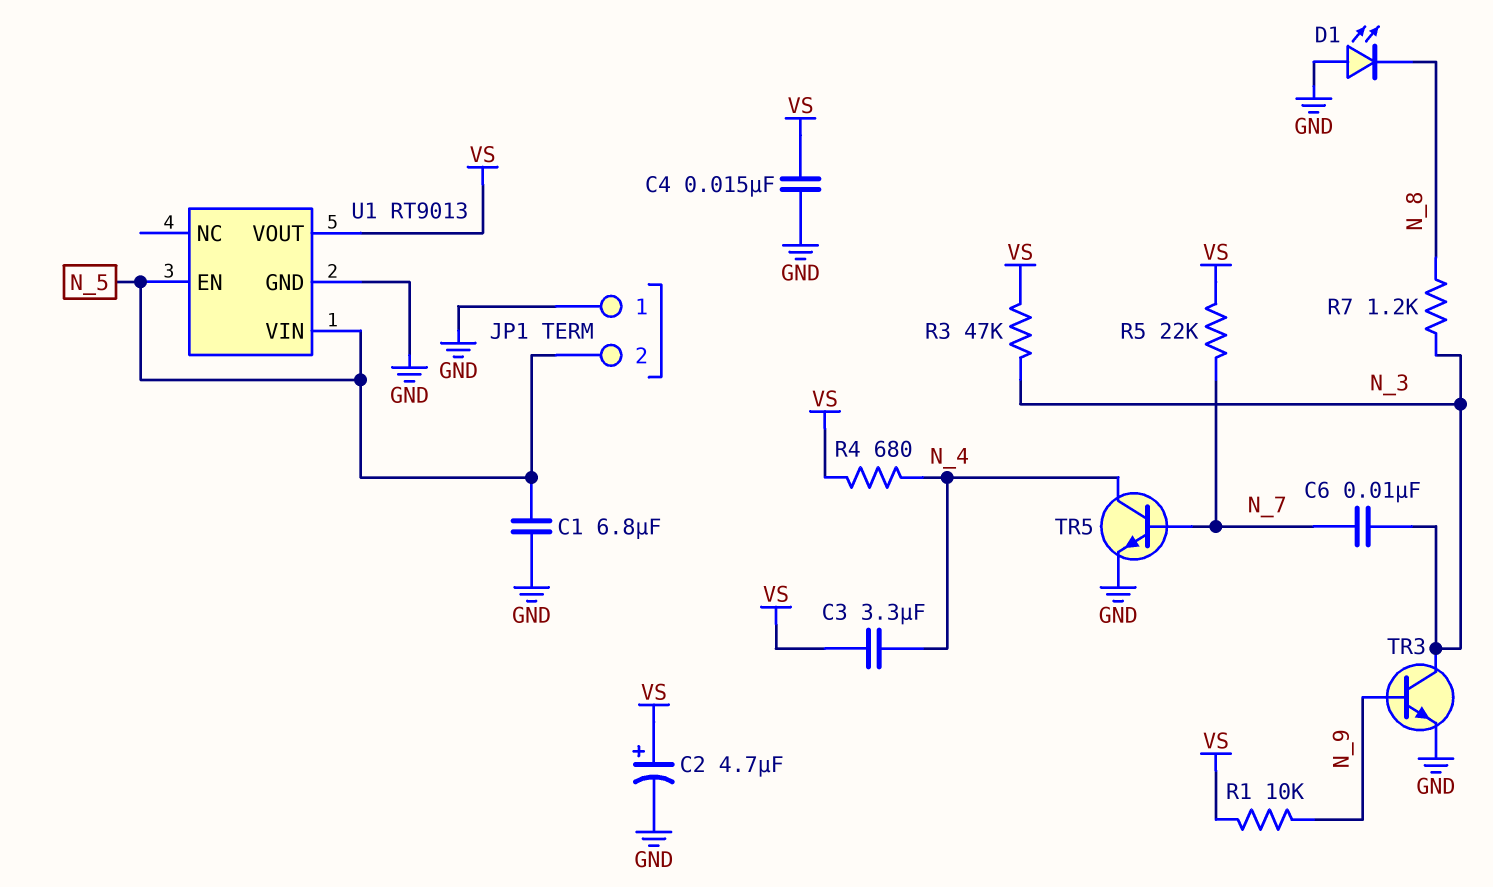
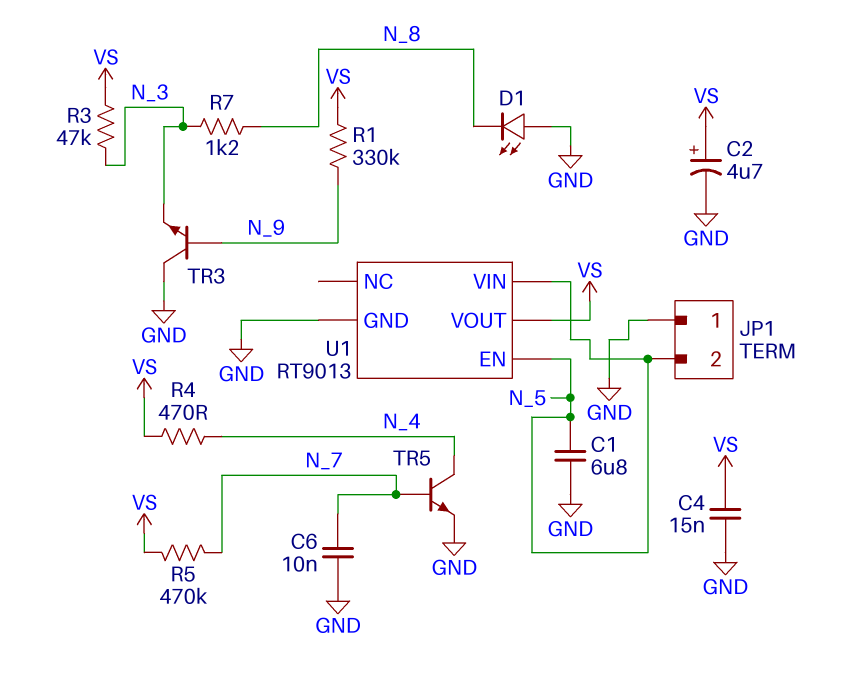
C3: 3.3uF (N_4, VS) -> none
C6: 10nF (N_3, N_7) -> 10nF (GND, N_7)
R1: 10k (N_9, VS) -> 330k (N_9, VS)
R4: 680 (N_4, VS) -> 470 (N_4, VS)
R5: 22k (N_7, VS) -> 470k (N_7, VS)
TR3: NPN (B N_9, C N_3, E GND) -> NPN (B N_9, C GND, E N_3)

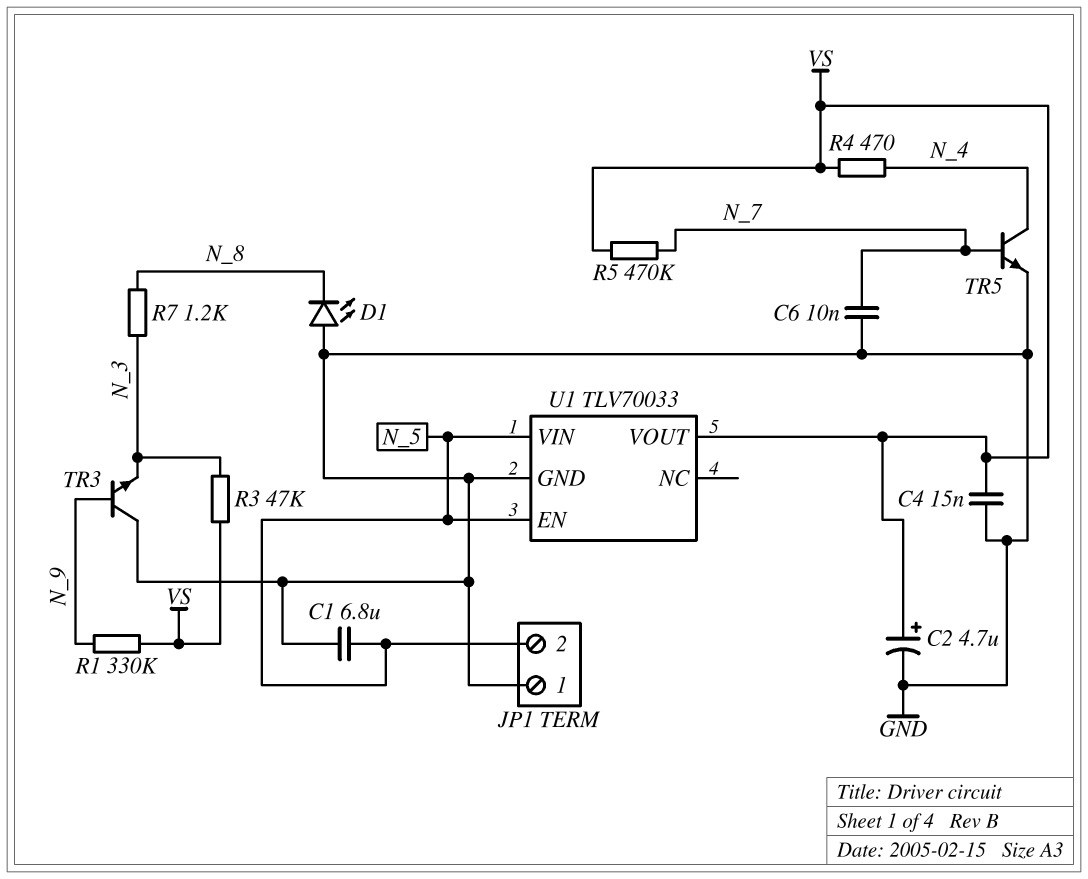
U1: RT9013 -> TLV70033

